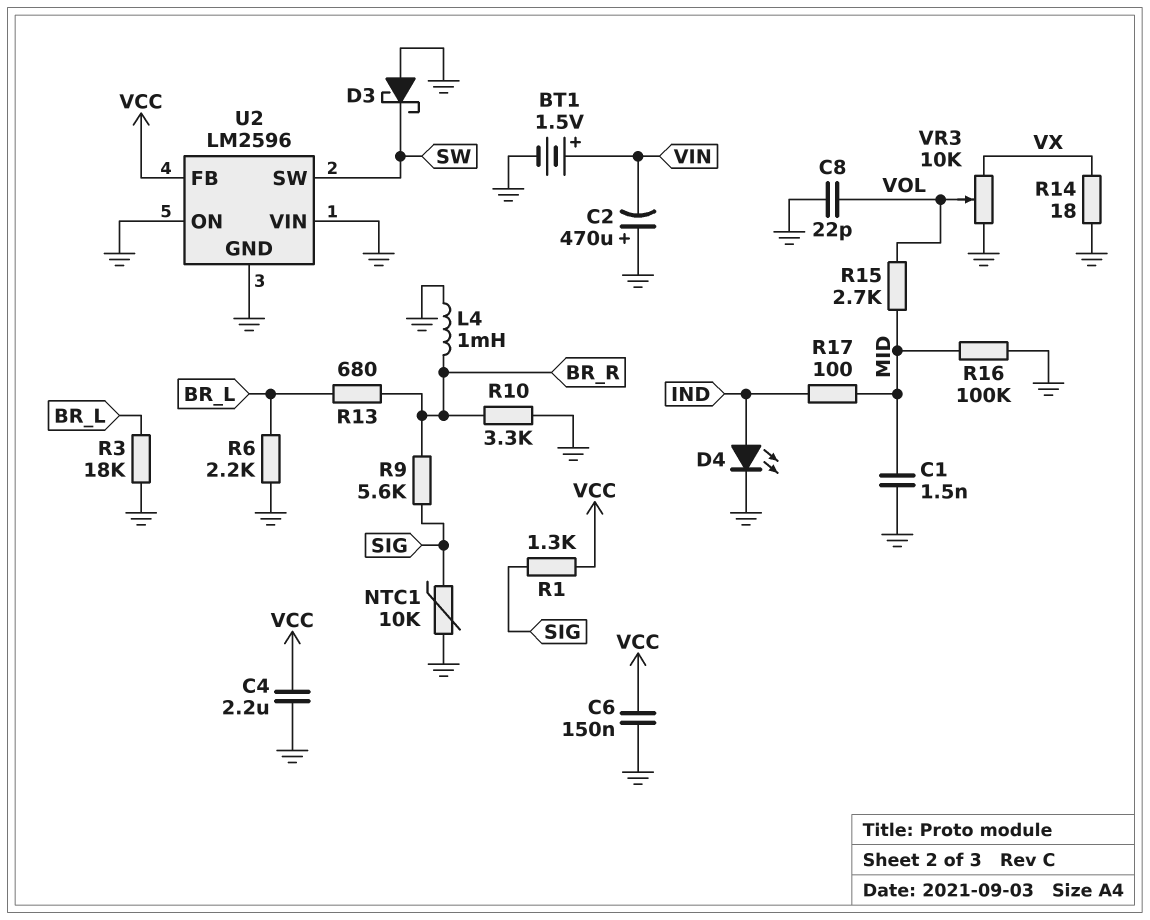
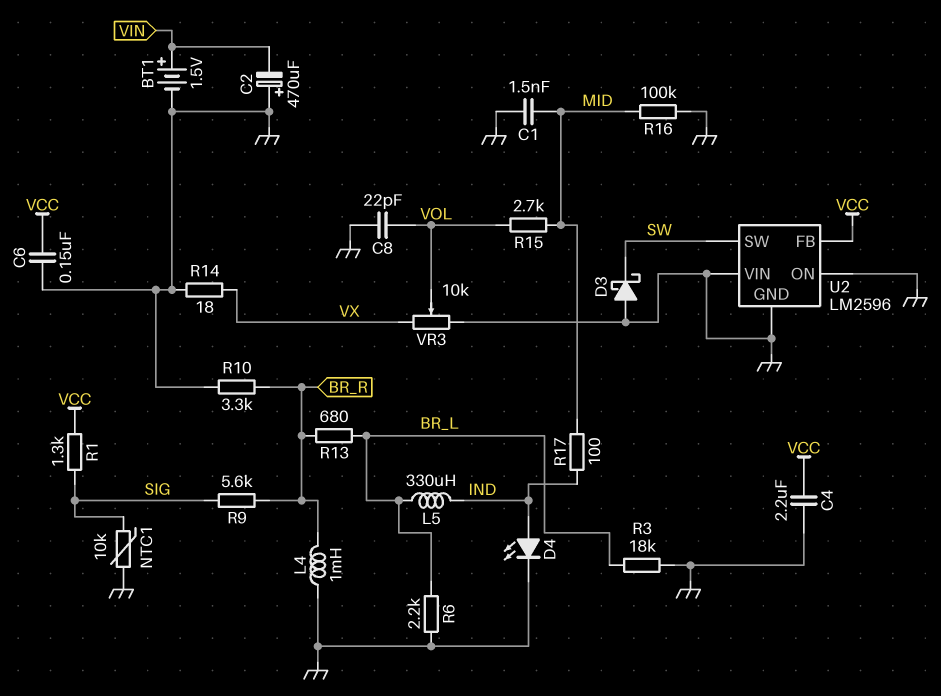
L5: none -> 330uH (BR_L, IND)

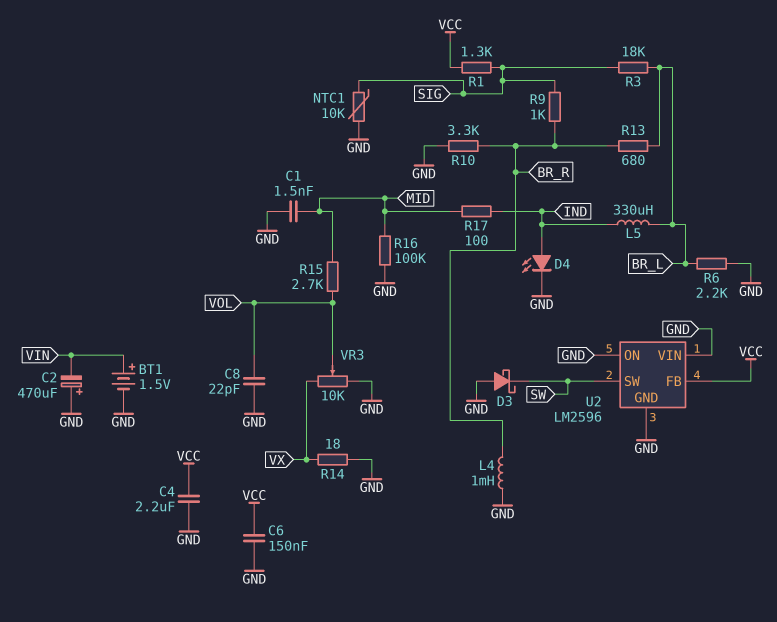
R3: 18k (BR_L, GND) -> 18k (BR_L, SIG)
R9: 5.6k (BR_R, SIG) -> 1k (BR_R, SIG)

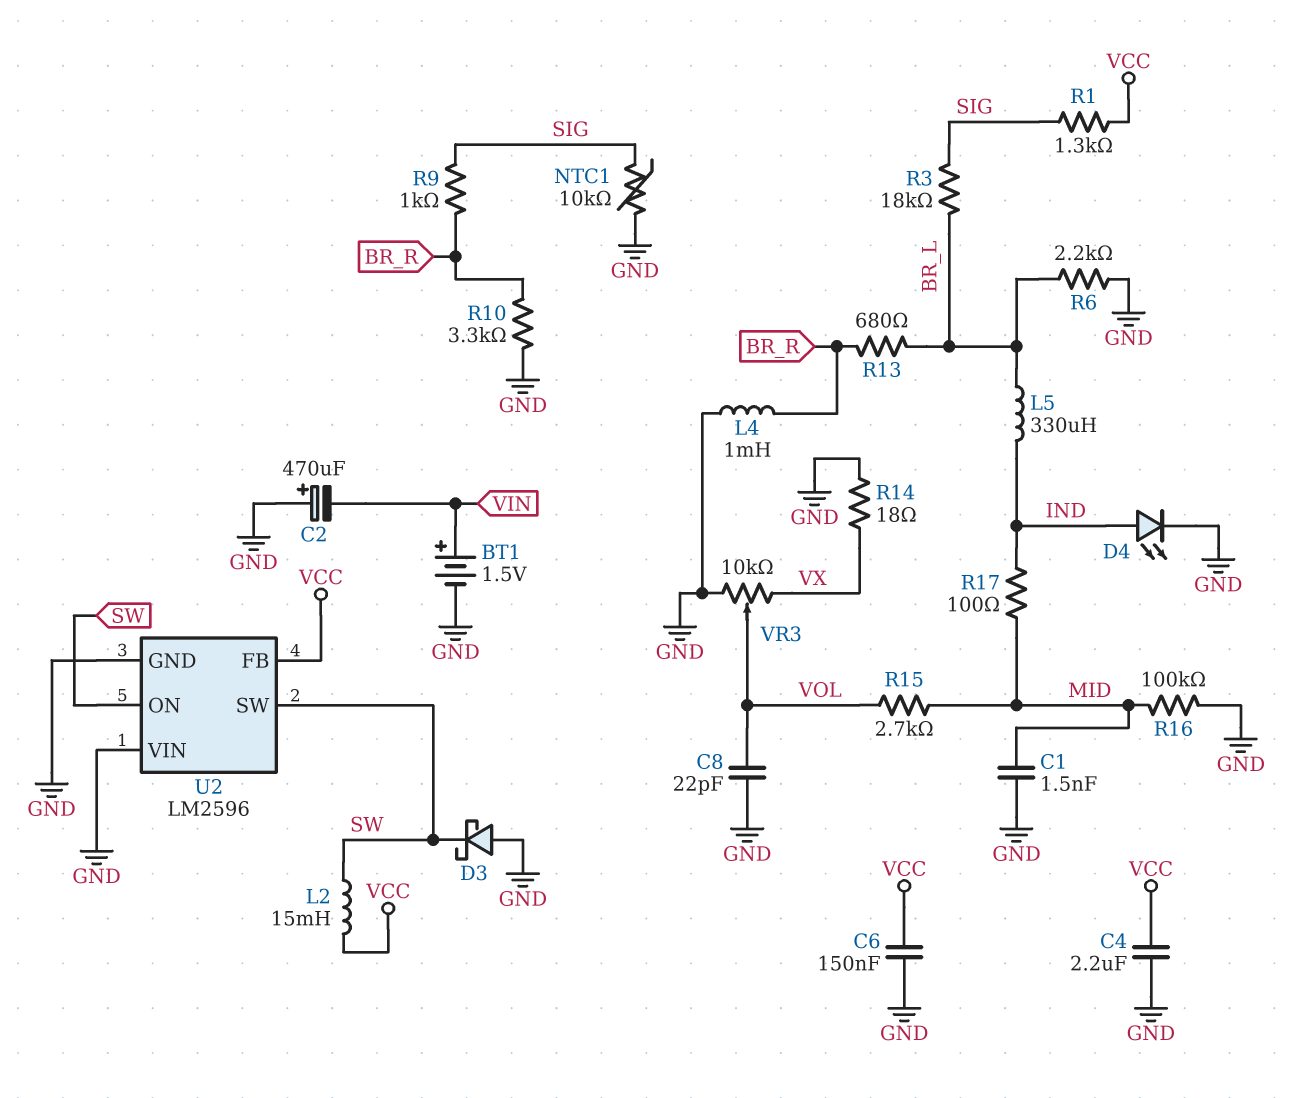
L2: none -> 15mH (SW, VCC)
U2 pin ON: GND -> SW

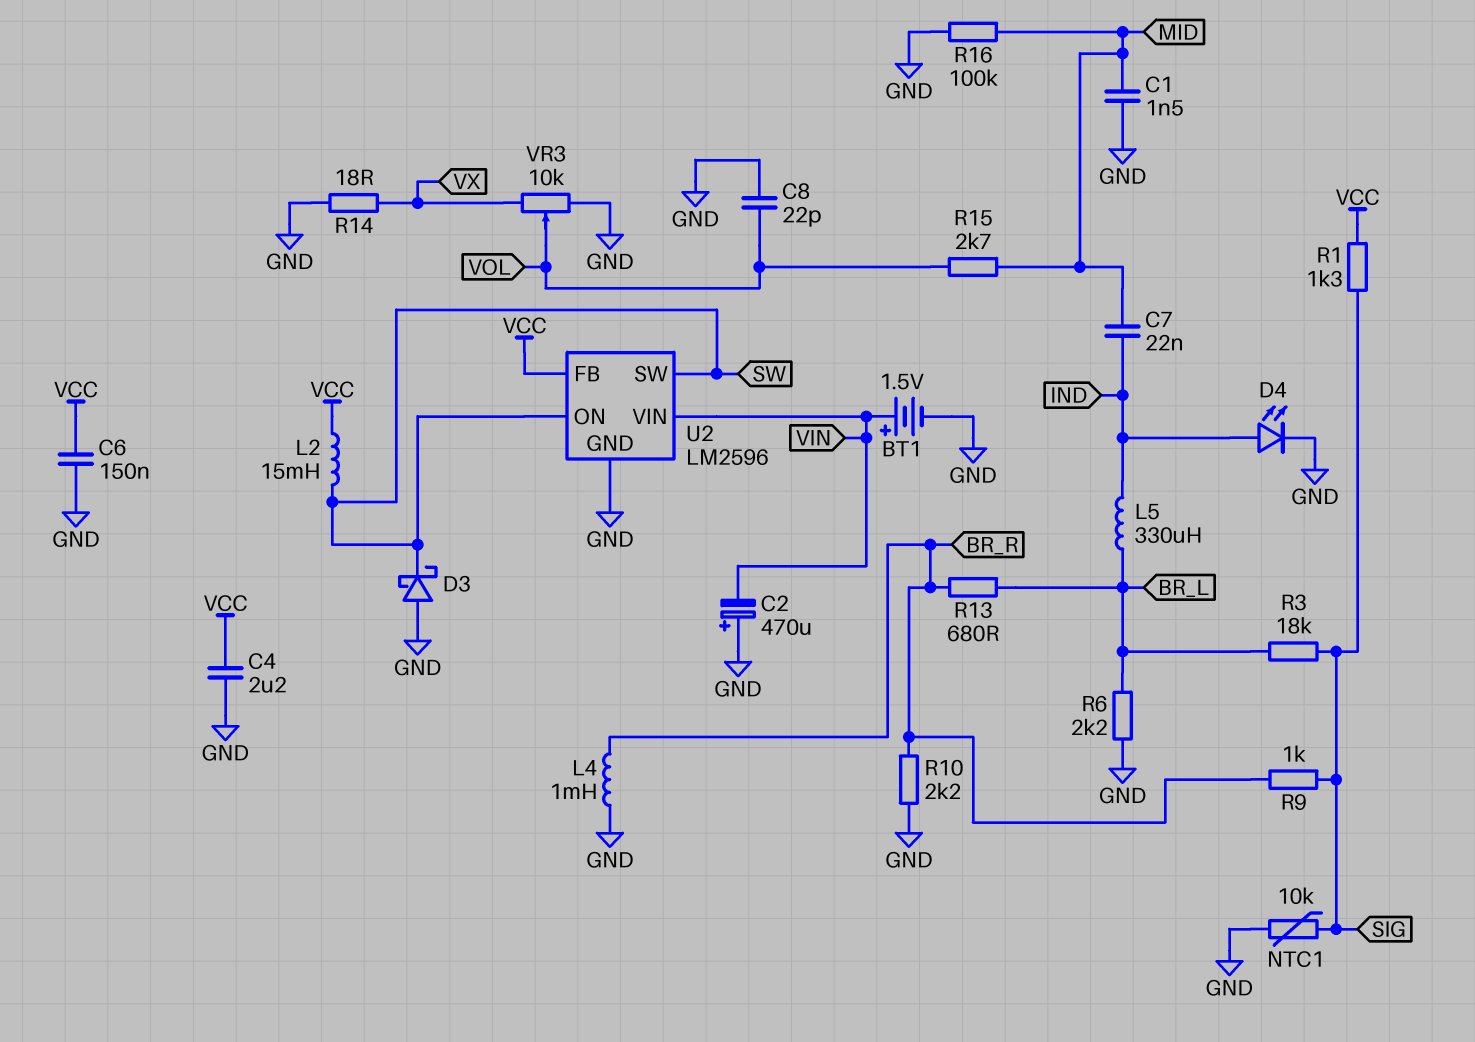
C7: none -> 22nF (IND, MID)
R10: 3.3k (BR_R, GND) -> 2.2k (BR_R, GND)
R17: 100 (IND, MID) -> none
U2 pin VIN: GND -> VIN

